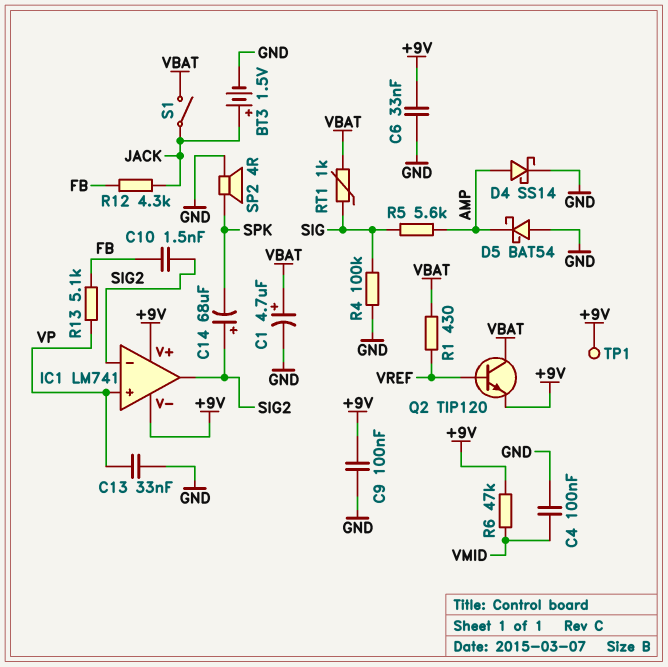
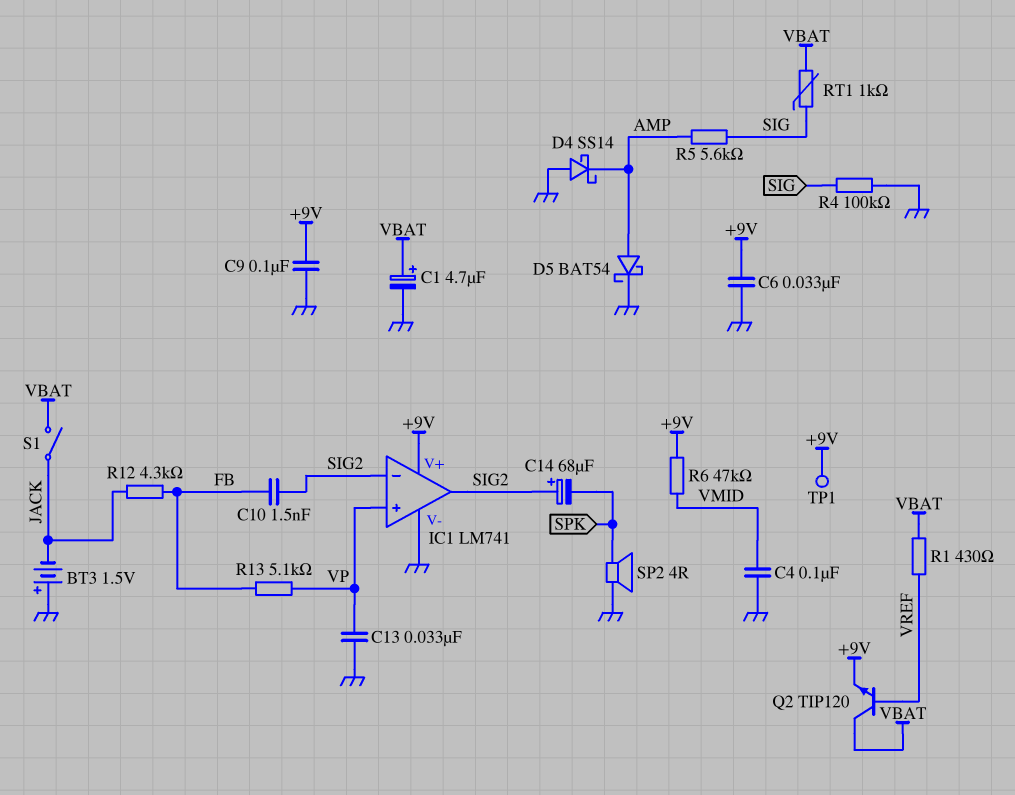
BT3: 1.5V (plus JACK, minus GND) -> 1.5V (plus GND, minus JACK)
D4: schottky SS14 (A AMP, K GND) -> schottky SS14 (A GND, K AMP)
D5: schottky BAT54 (A GND, K AMP) -> schottky BAT54 (A AMP, K GND)
IC1 pin V-: +9V -> GND

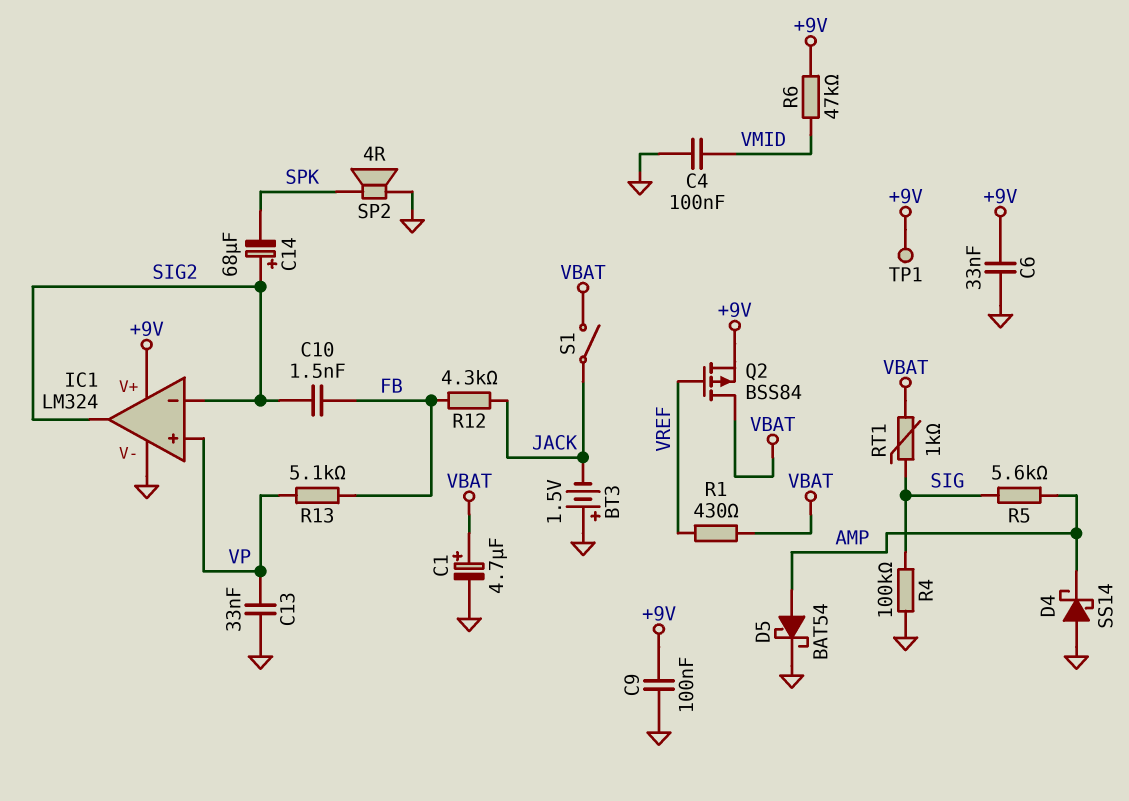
IC1: LM741 -> LM324
Q2: NPN TIP120 (B VREF, C VBAT, E +9V) -> PMOS BSS84 (G VREF, D VBAT, S +9V)

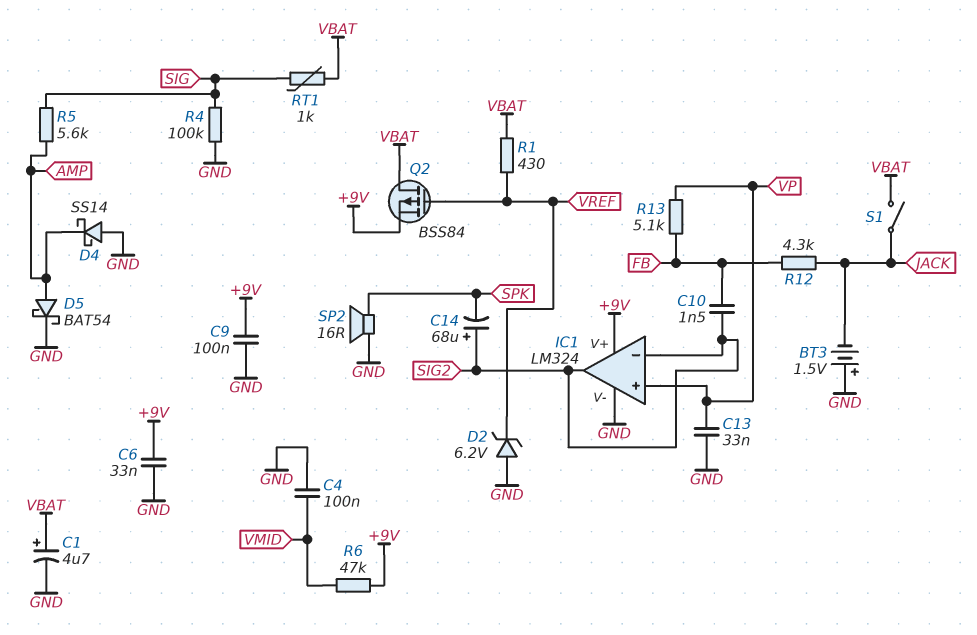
D2: none -> zener 6.2V (A GND, K VREF)
SP2: speaker 4R (GND, SPK) -> speaker 16R (GND, SPK)
TP1: test point (+9V) -> none

